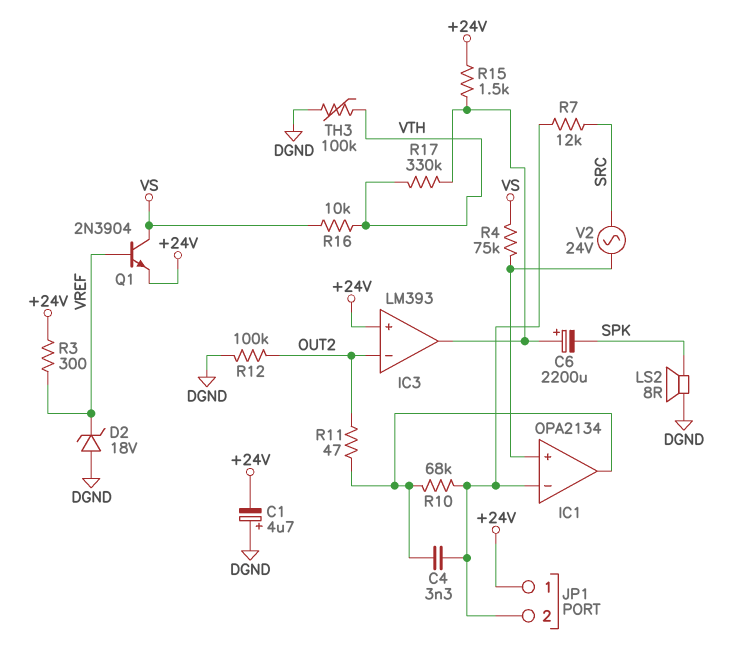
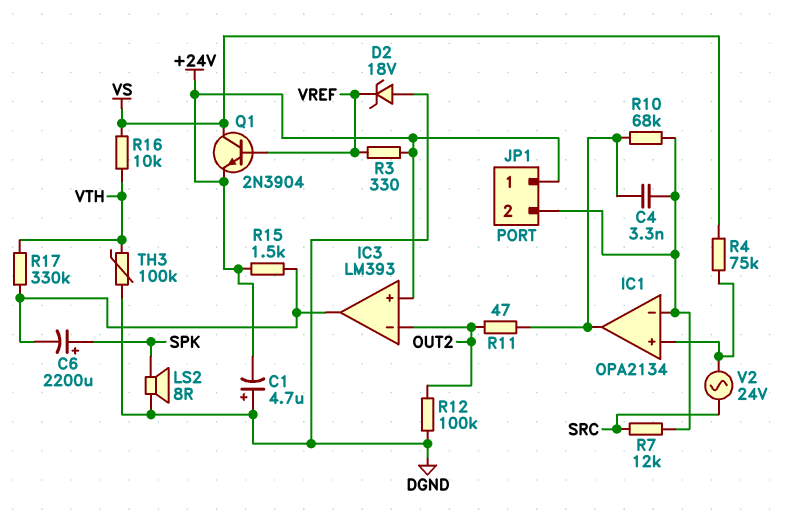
C6: 2200uF (plus IC3/out, minus SPK) -> 2200uF (plus SPK, minus IC3/out)
R3: 300 (+24V, VREF) -> 330 (+24V, VREF)

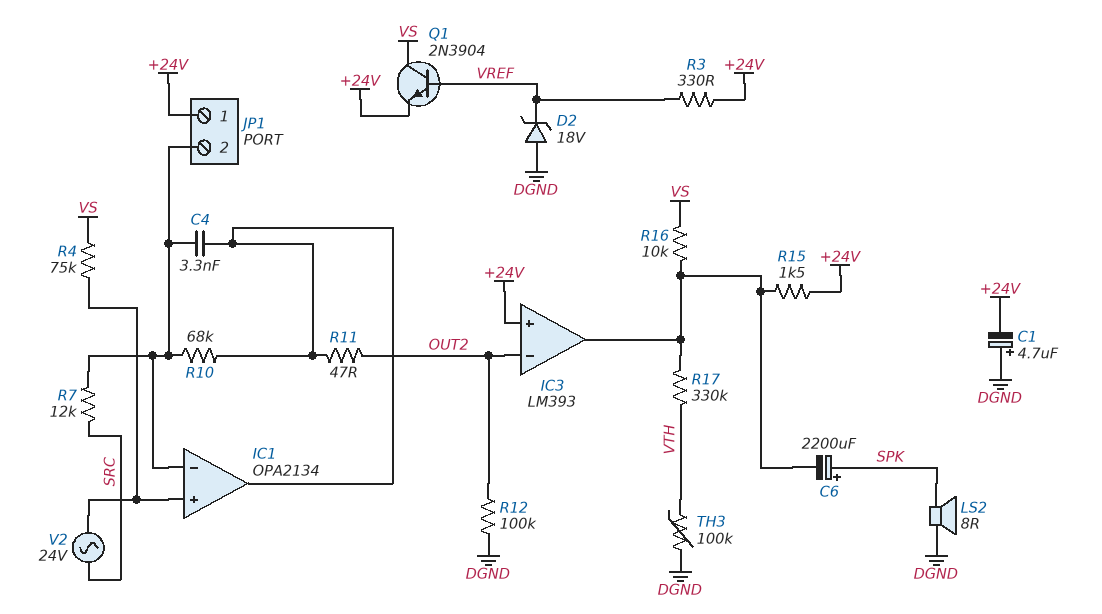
R16: 10k (VS, VTH) -> 10k (IC3/out, VS)

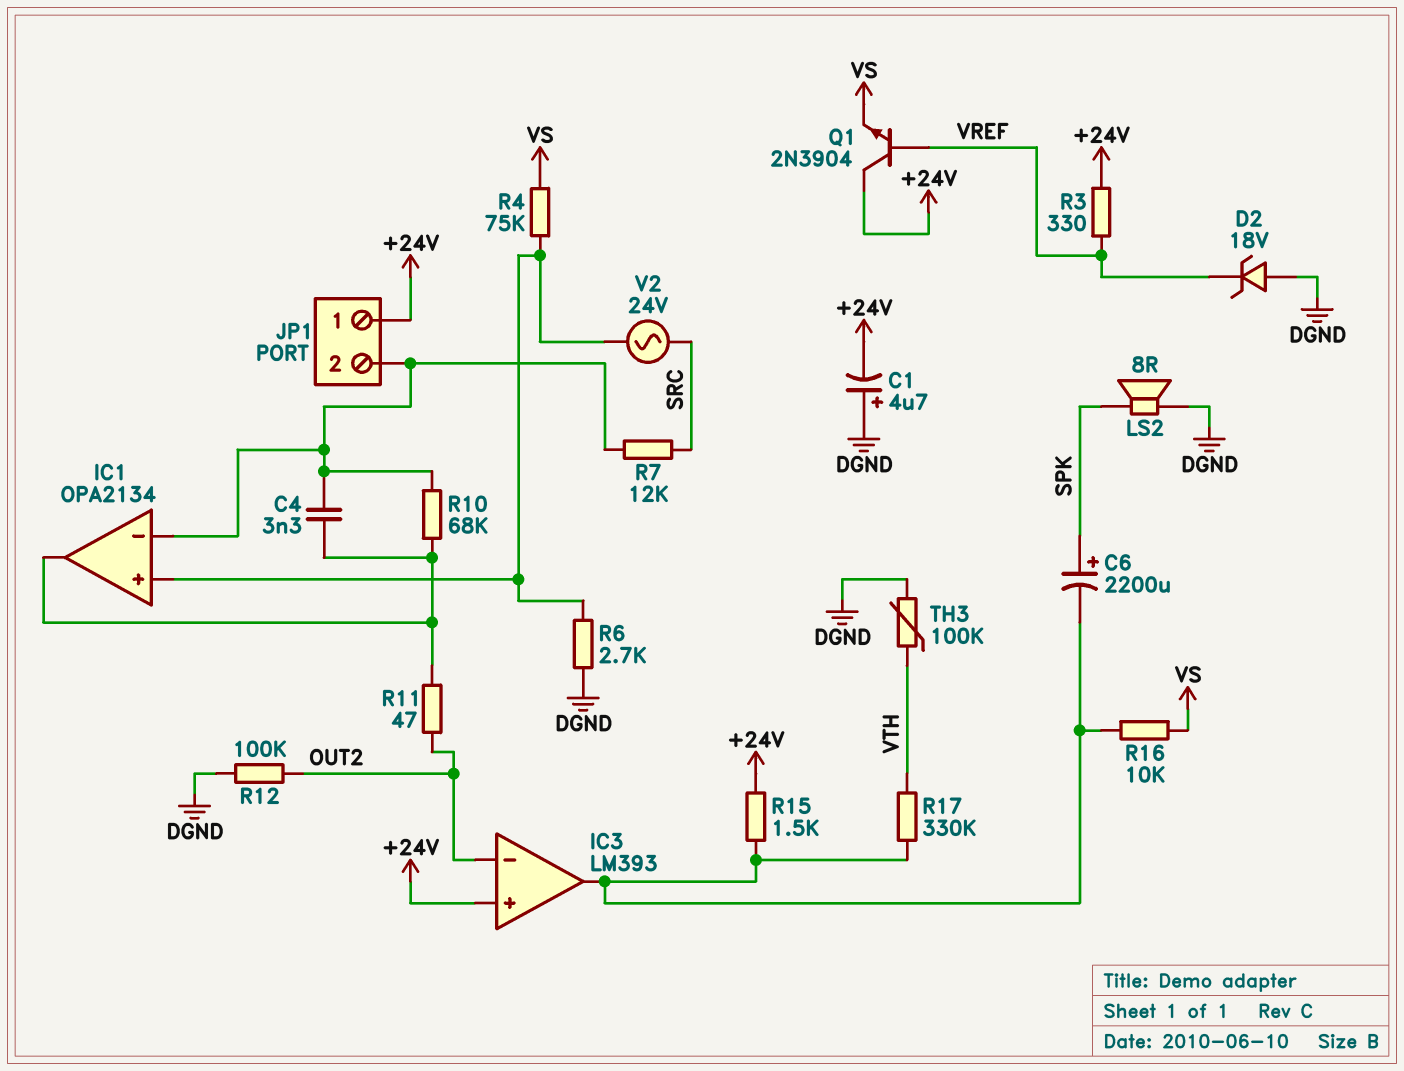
Q1: NPN 2N3904 (B VREF, C VS, E +24V) -> NPN 2N3904 (B VREF, C +24V, E VS)
R6: none -> 2.7k (DGND, IC1/in+)

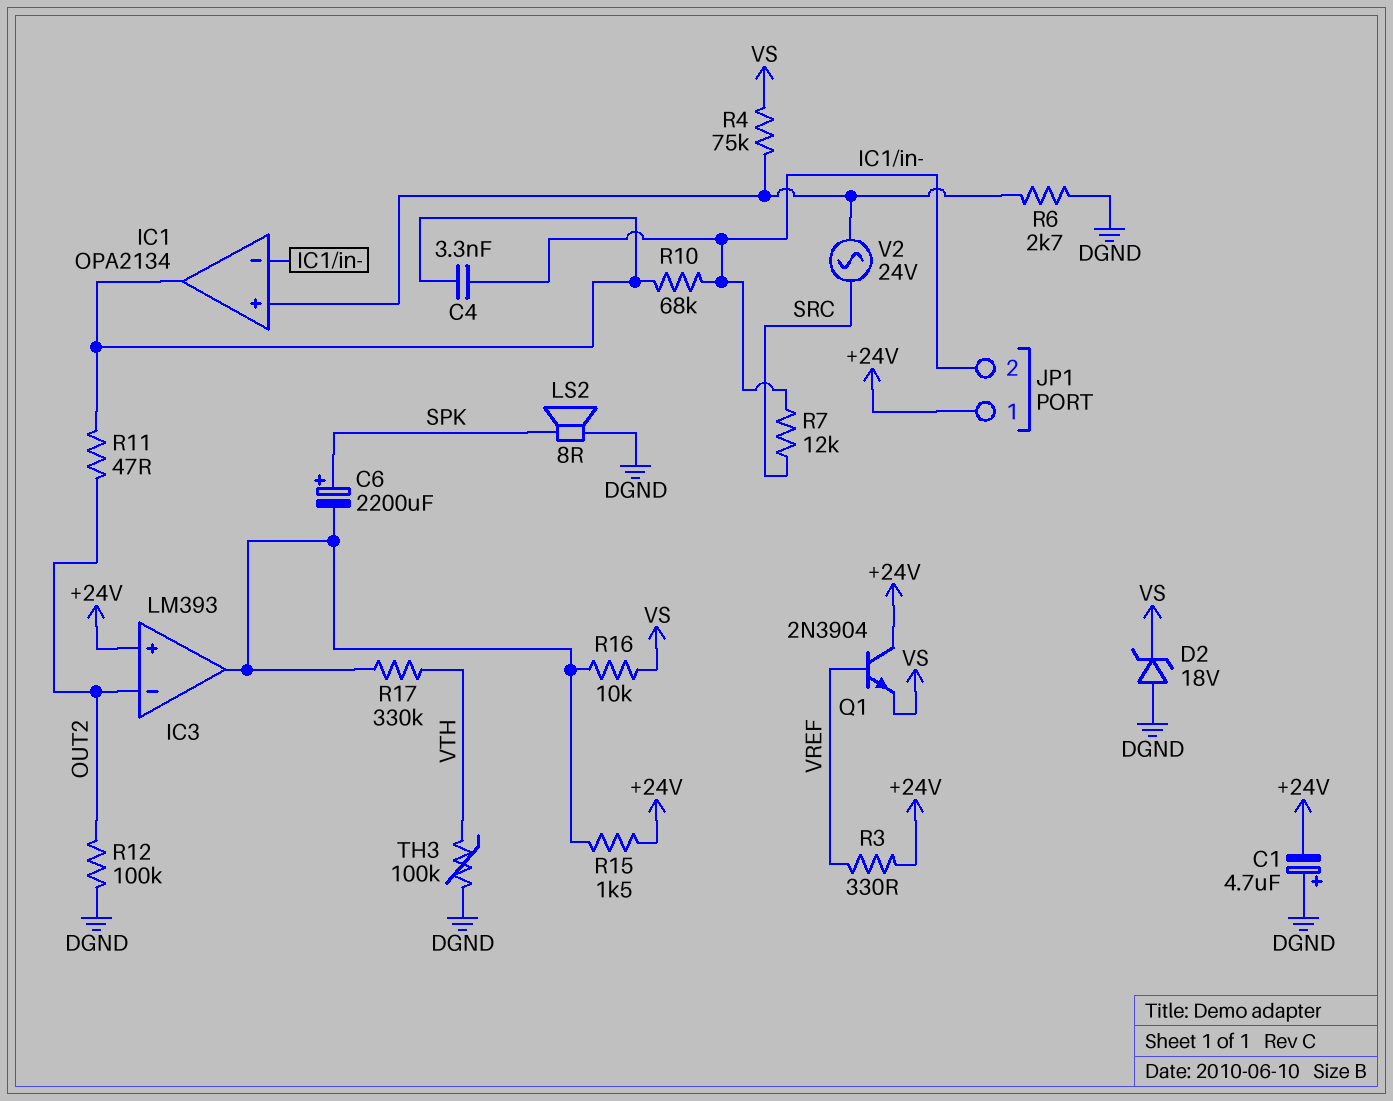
D2: zener 18V (A DGND, K VREF) -> zener 18V (A DGND, K VS)

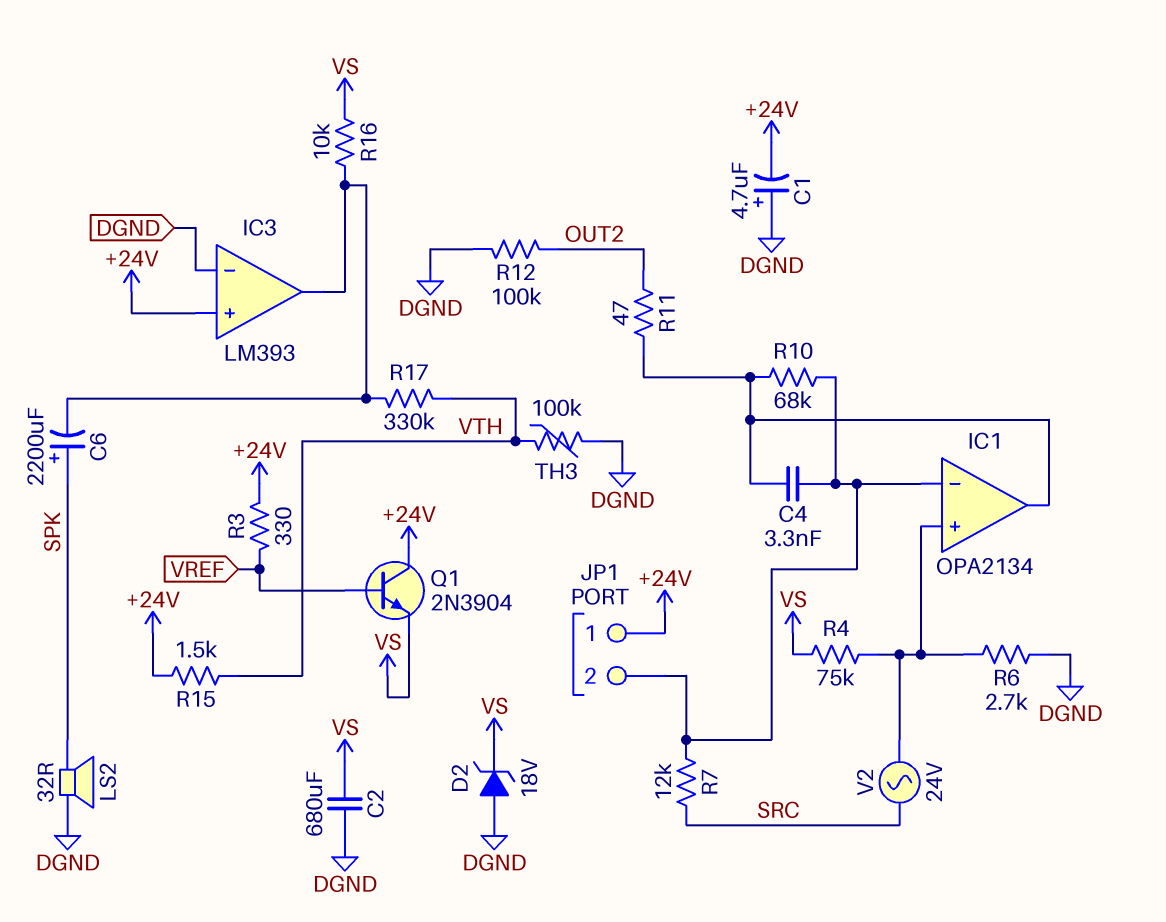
C2: none -> 680uF (DGND, VS)
IC3 pin in-: OUT2 -> DGND
LS2: speaker 8R (DGND, SPK) -> speaker 32R (DGND, SPK)
R15: 1.5k (+24V, IC3/out) -> 1.5k (+24V, VTH)

